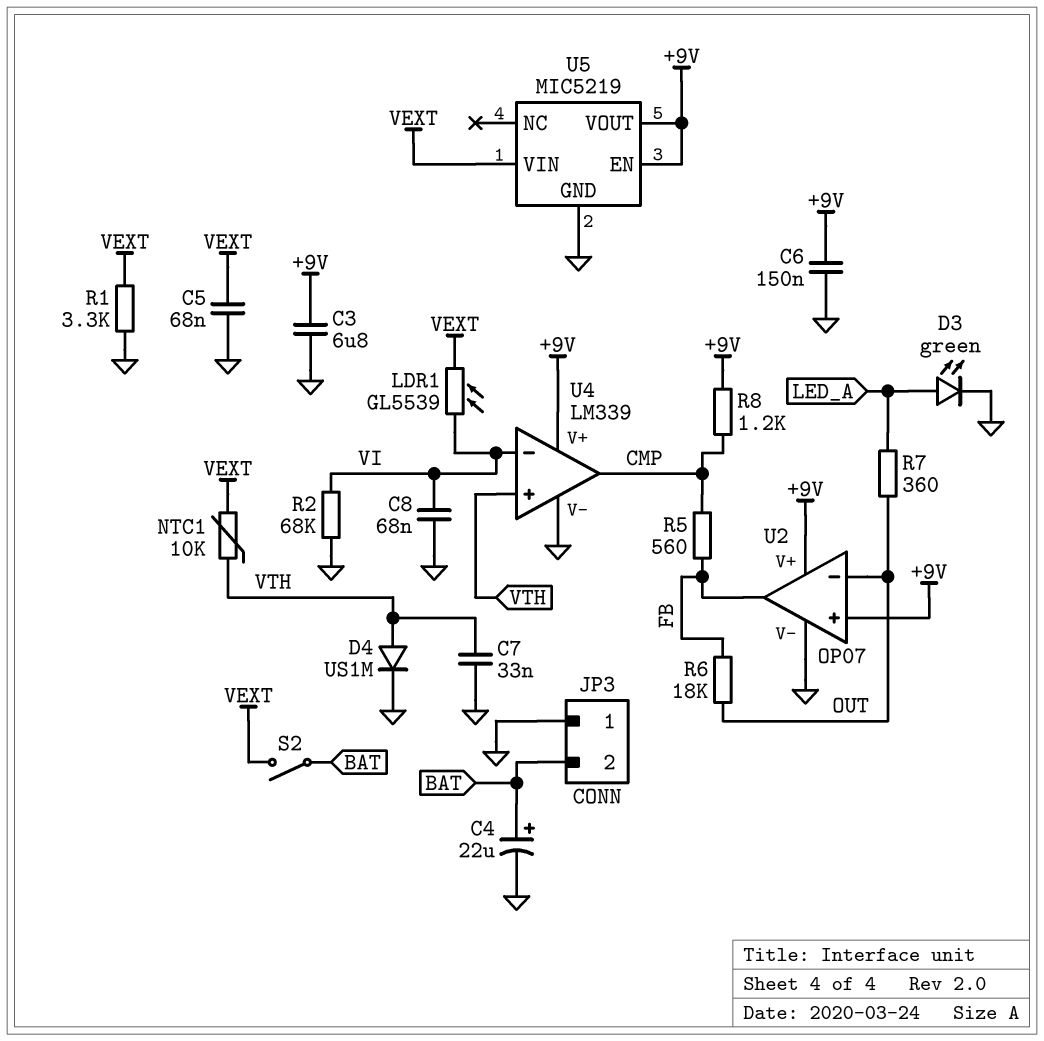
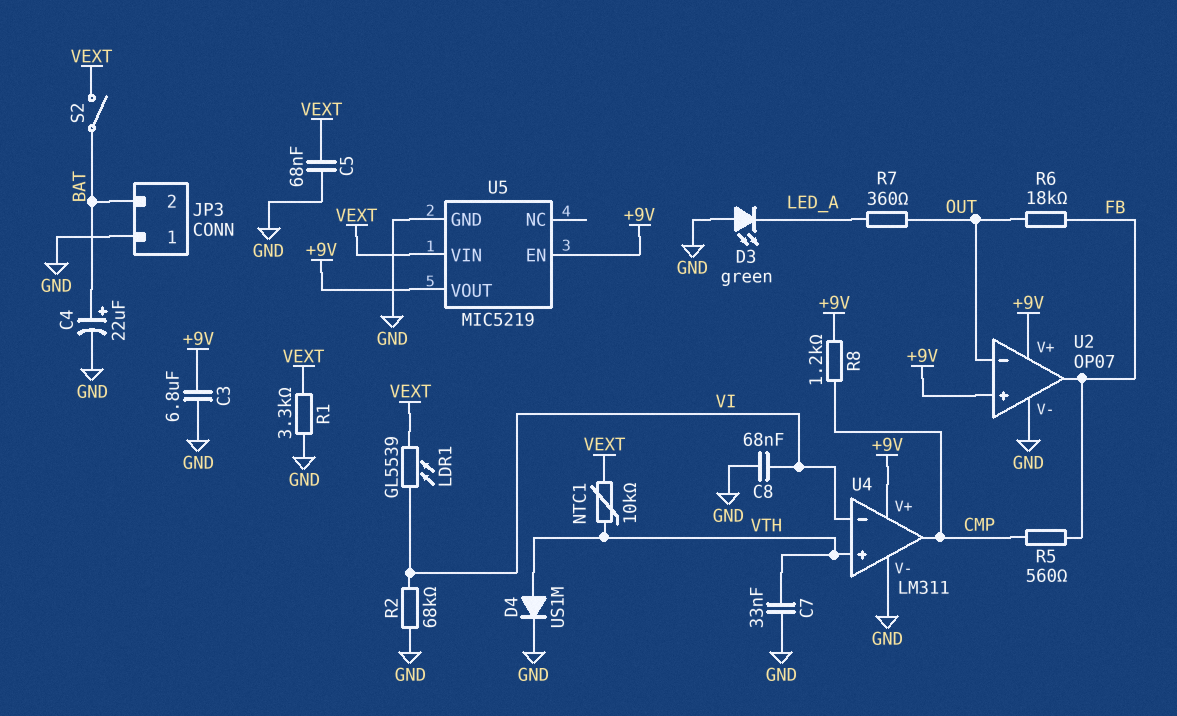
C6: 150nF (+9V, GND) -> none
D3: LED green (A LED_A, K GND) -> LED green (A GND, K LED_A)
U4: LM339 -> LM311

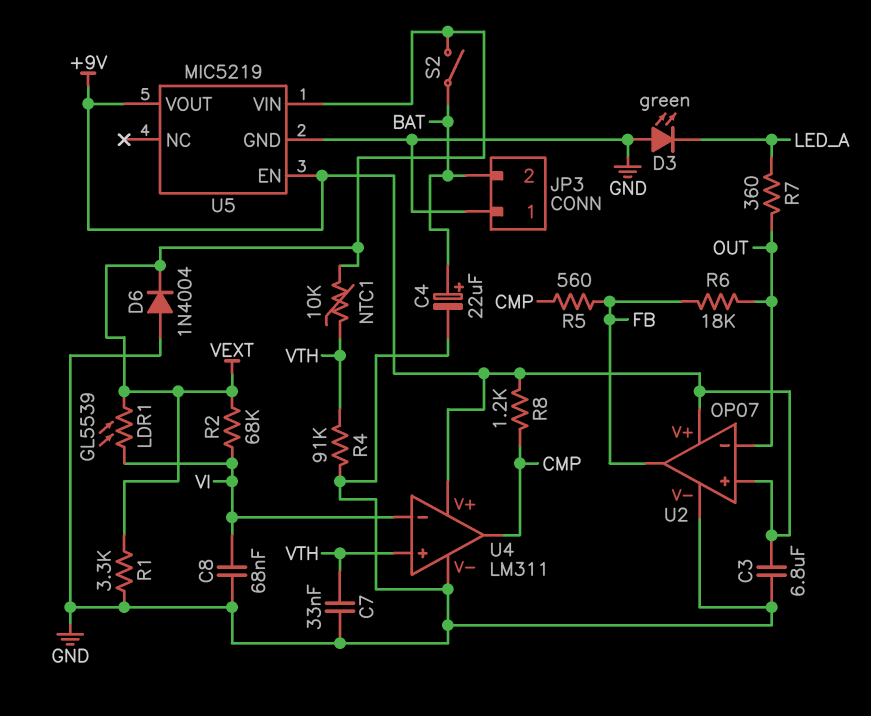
C5: 68nF (GND, VEXT) -> none
D4: diode US1M (A VTH, K GND) -> none
D6: none -> diode 1N4004 (A GND, K VEXT)
R2: 68k (GND, VI) -> 68k (VEXT, VI)
R4: none -> 91k (GND, VTH)

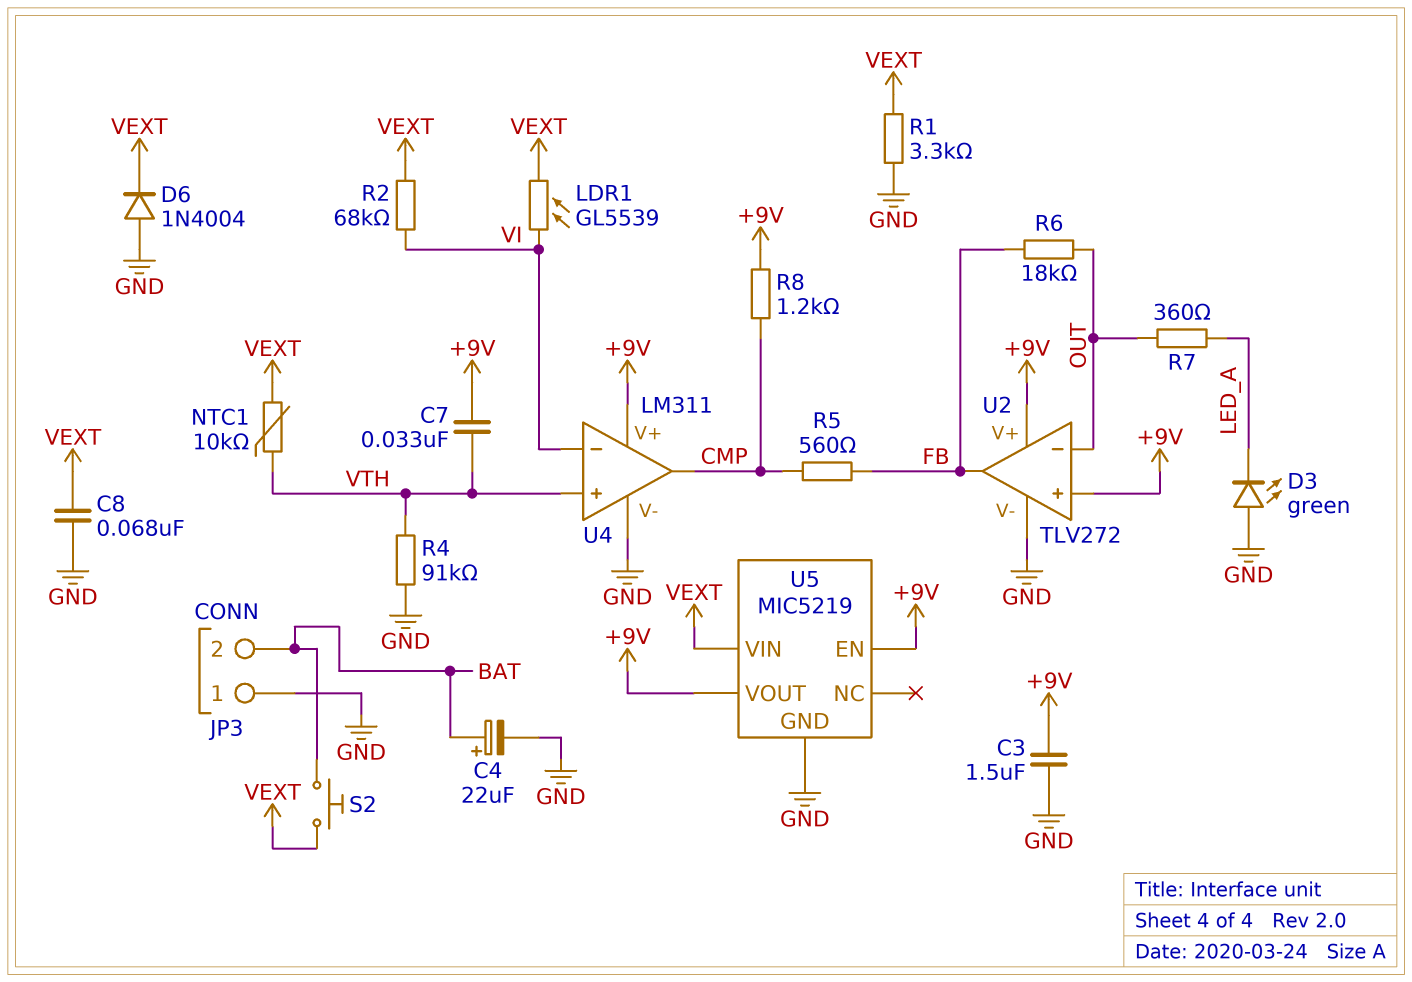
C3: 6.8uF (+9V, GND) -> 1.5uF (+9V, GND)
C7: 33nF (GND, VTH) -> 33nF (+9V, VTH)
C8: 68nF (GND, VI) -> 68nF (GND, VEXT)
S2: switch (BAT, VEXT) -> button (BAT, VEXT)
U2: OP07 -> TLV272

